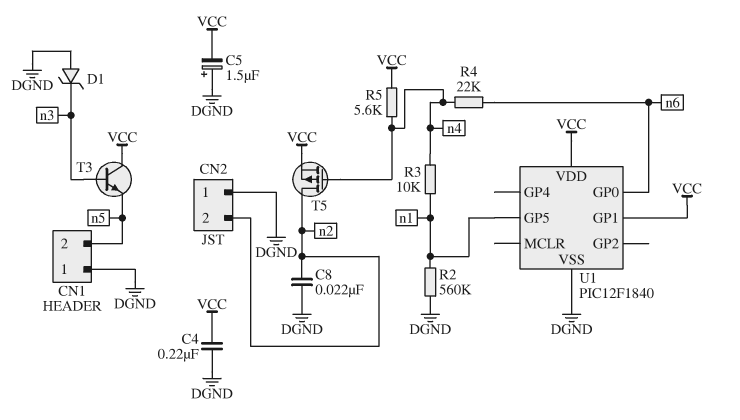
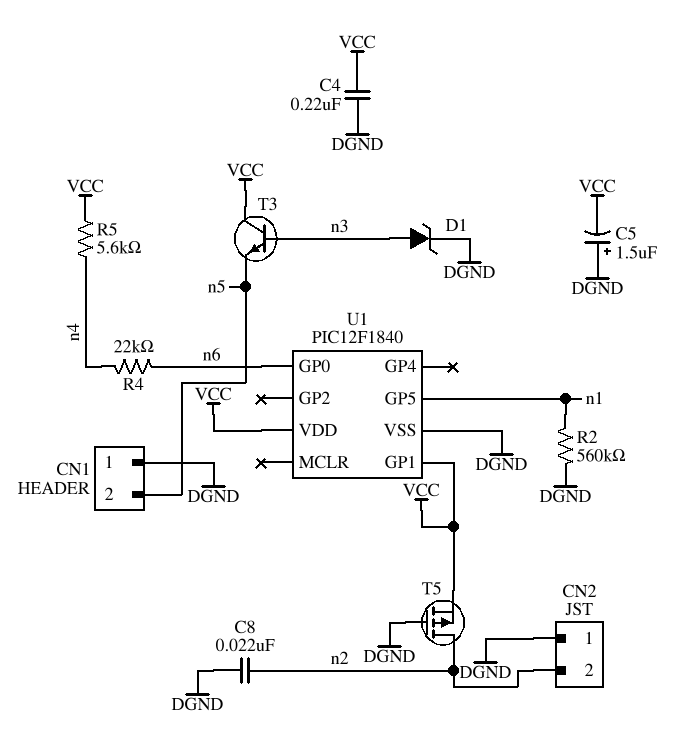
D1: zener (A DGND, K n3) -> zener (A n3, K DGND)
R3: 10k (n1, n4) -> none
T5: PMOS (G n4, D n2, S VCC) -> PMOS (G DGND, D n2, S VCC)

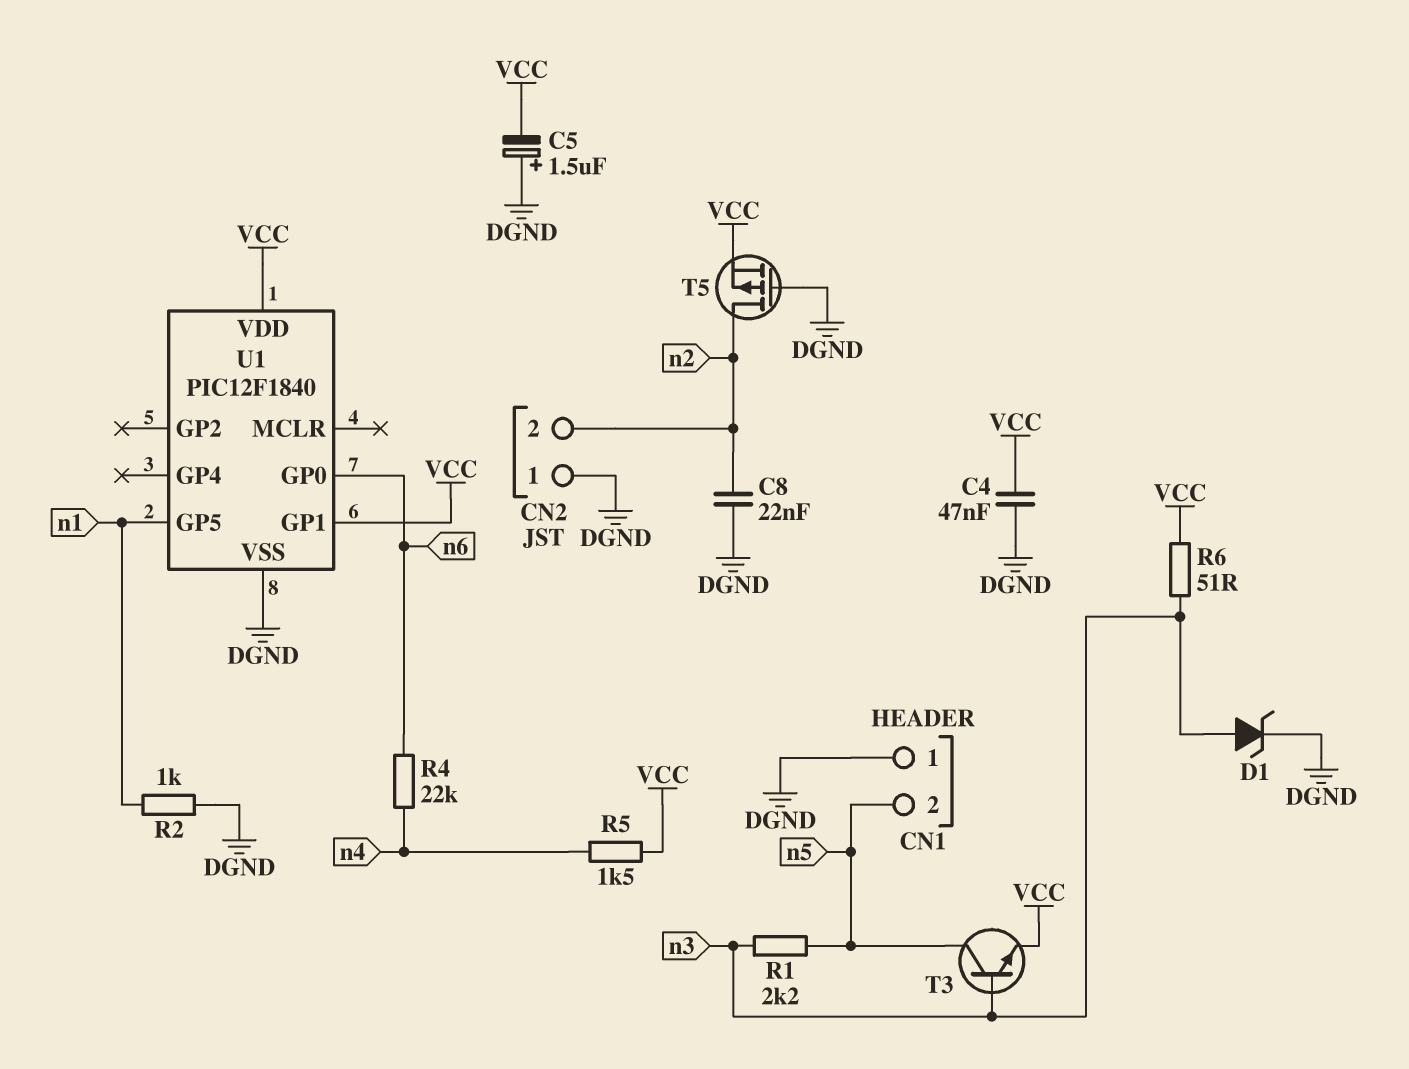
C4: 220nF (DGND, VCC) -> 47nF (DGND, VCC)
R1: none -> 2.2k (n3, n5)
R2: 560k (DGND, n1) -> 1k (DGND, n1)
R5: 5.6k (VCC, n4) -> 1.5k (VCC, n4)
R6: none -> 51 (VCC, n3)
T3: NPN (B n3, C VCC, E n5) -> NPN (B n3, C n5, E VCC)

